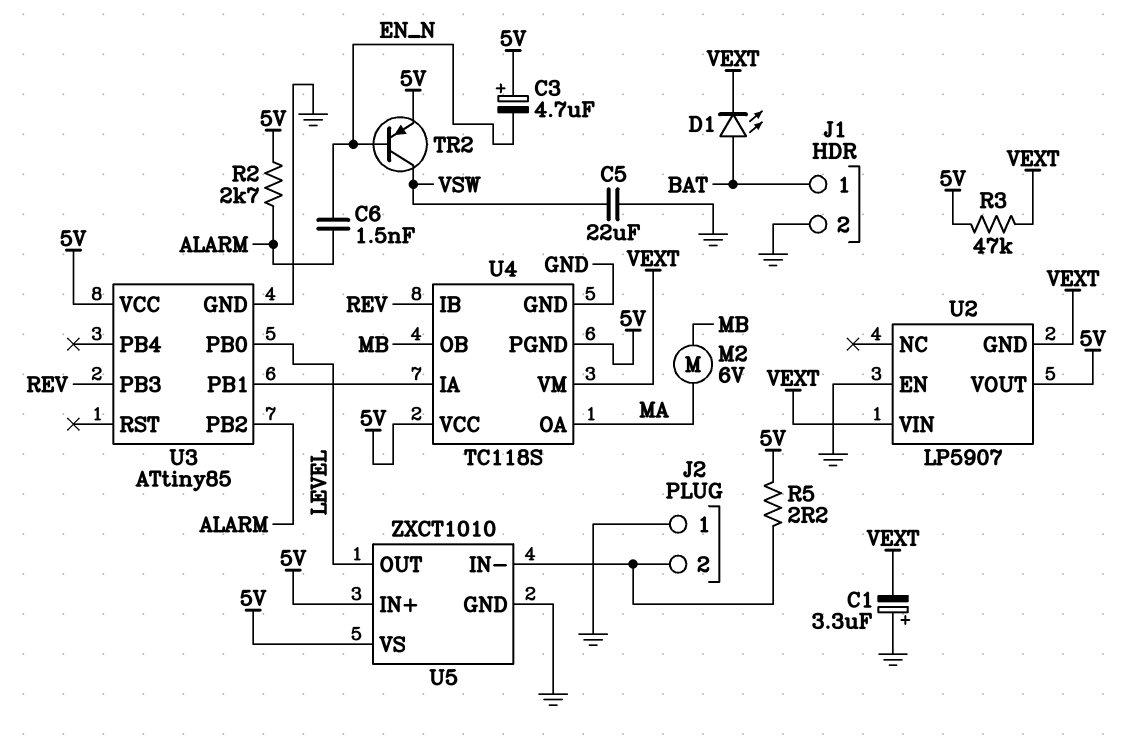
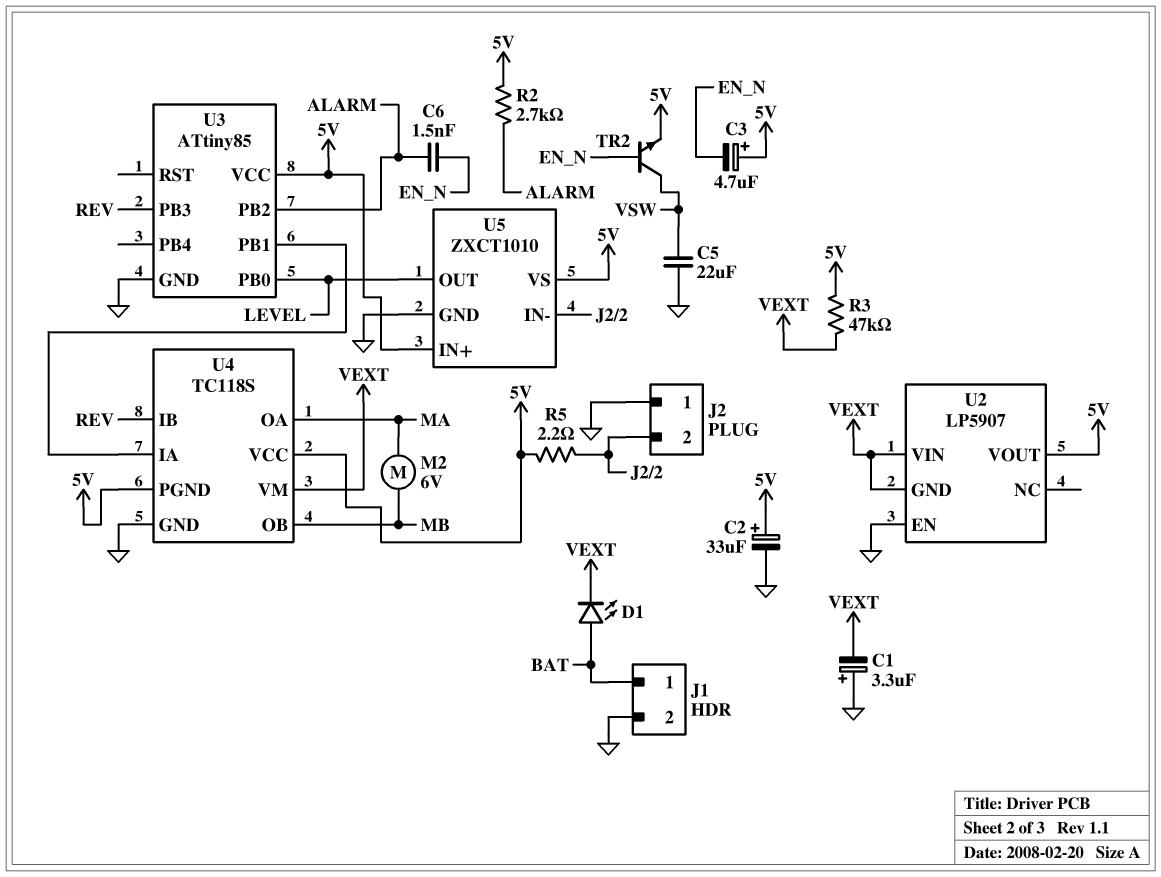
C2: none -> 33uF (plus 5V, minus GND)
TR2: PNP (B EN_N, C VSW, E 5V) -> NPN (B EN_N, C VSW, E 5V)

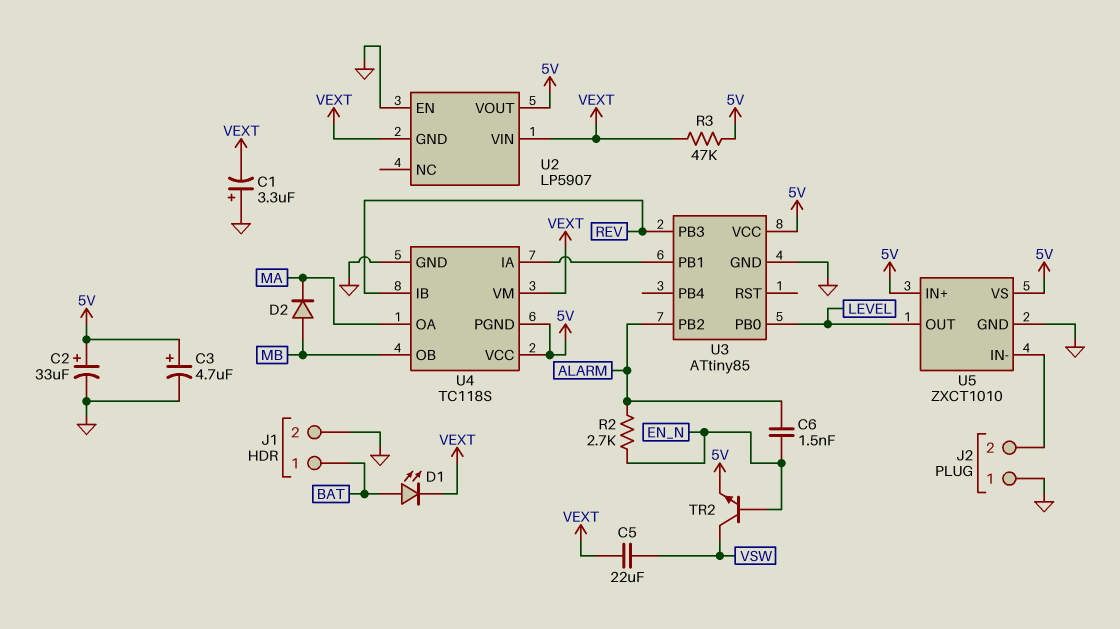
C3: 4.7uF (plus 5V, minus EN_N) -> 4.7uF (plus 5V, minus GND)
C5: 22uF (GND, VSW) -> 22uF (VEXT, VSW)
D2: none -> diode (A MB, K MA)
M2: motor 6V (MA, MB) -> none
R2: 2.7k (5V, ALARM) -> 2.7k (ALARM, EN_N)
R5: 2.2 (5V, J2/2) -> none

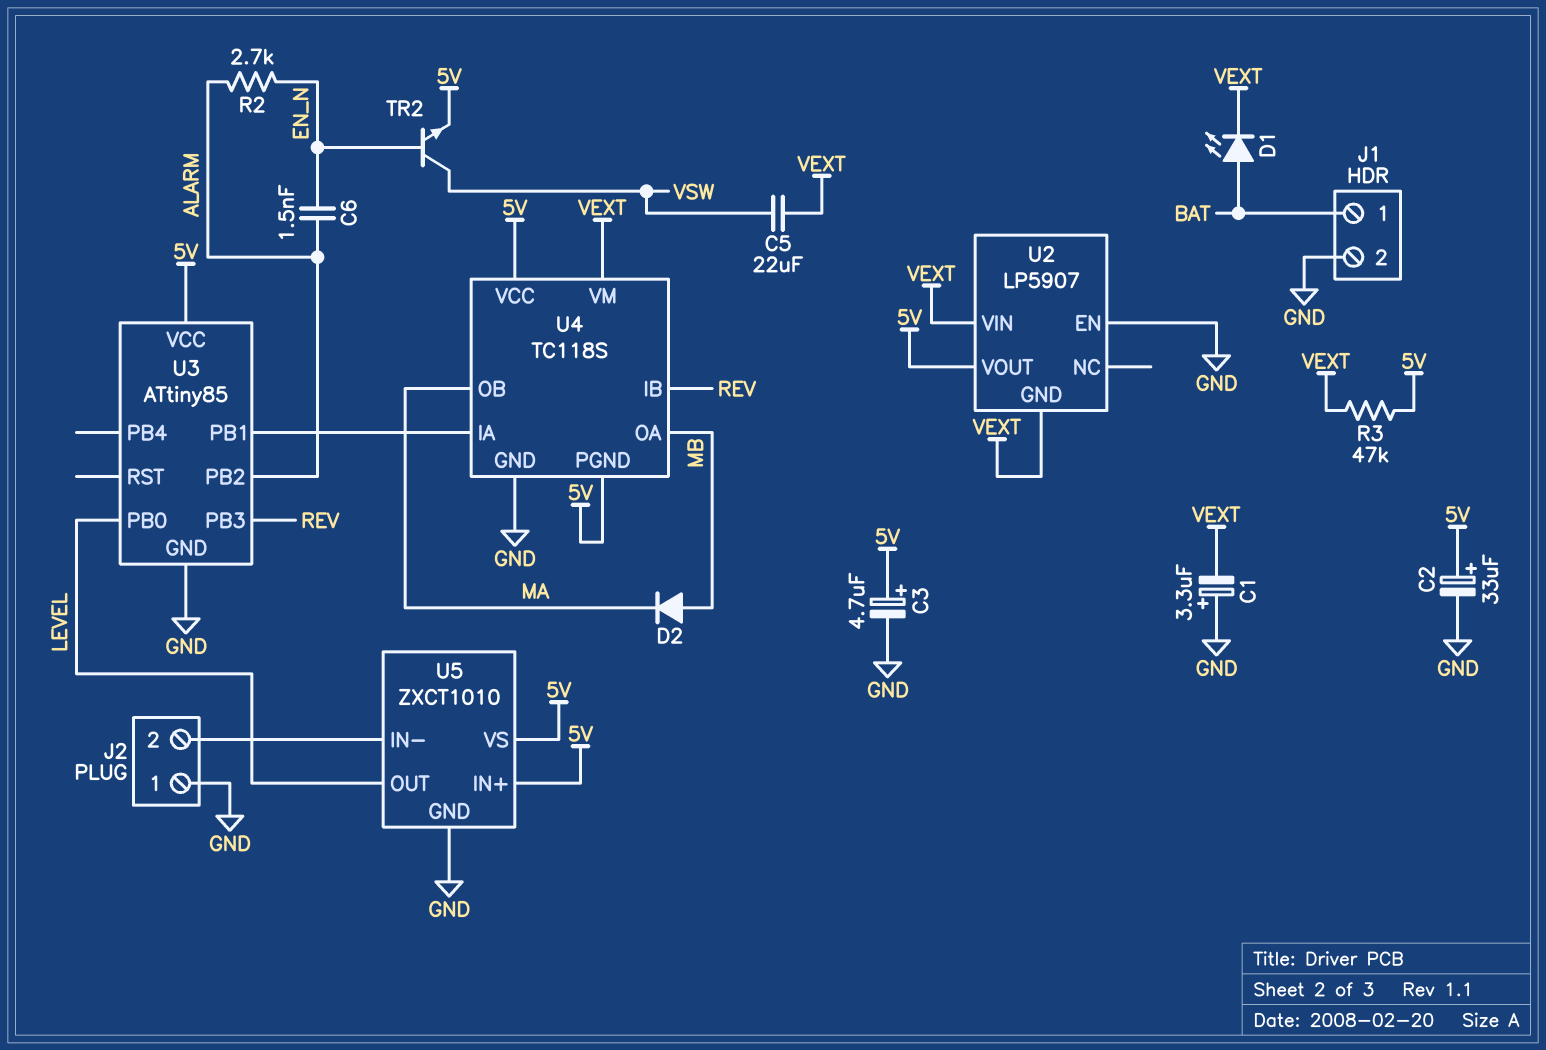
U4 pin OA: MA -> MB
U4 pin OB: MB -> MA

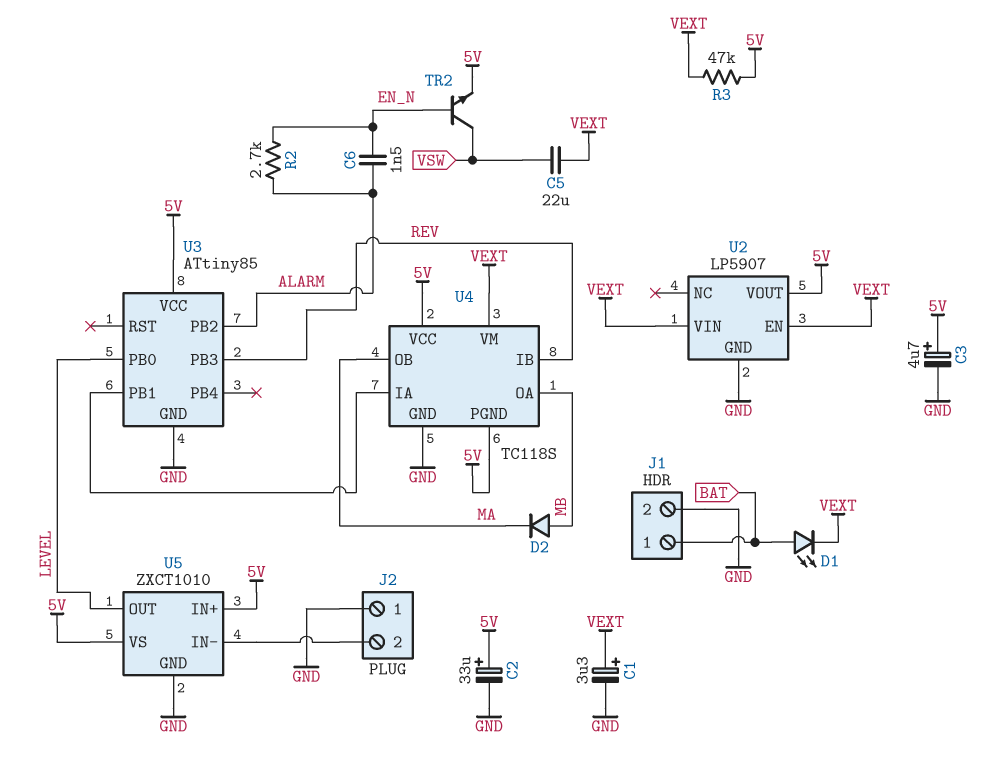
C1: 3.3uF (plus GND, minus VEXT) -> 3.3uF (plus VEXT, minus GND)
U2 pin EN: GND -> VEXT
U2 pin GND: VEXT -> GND

